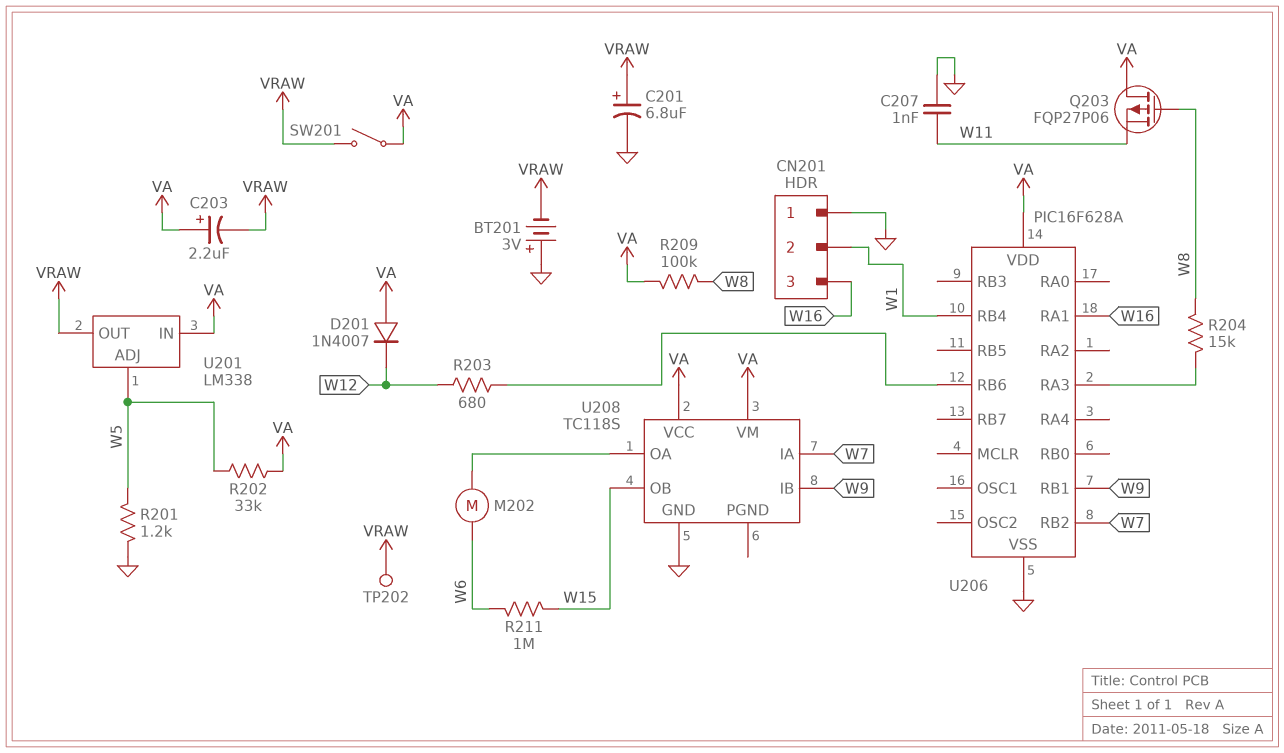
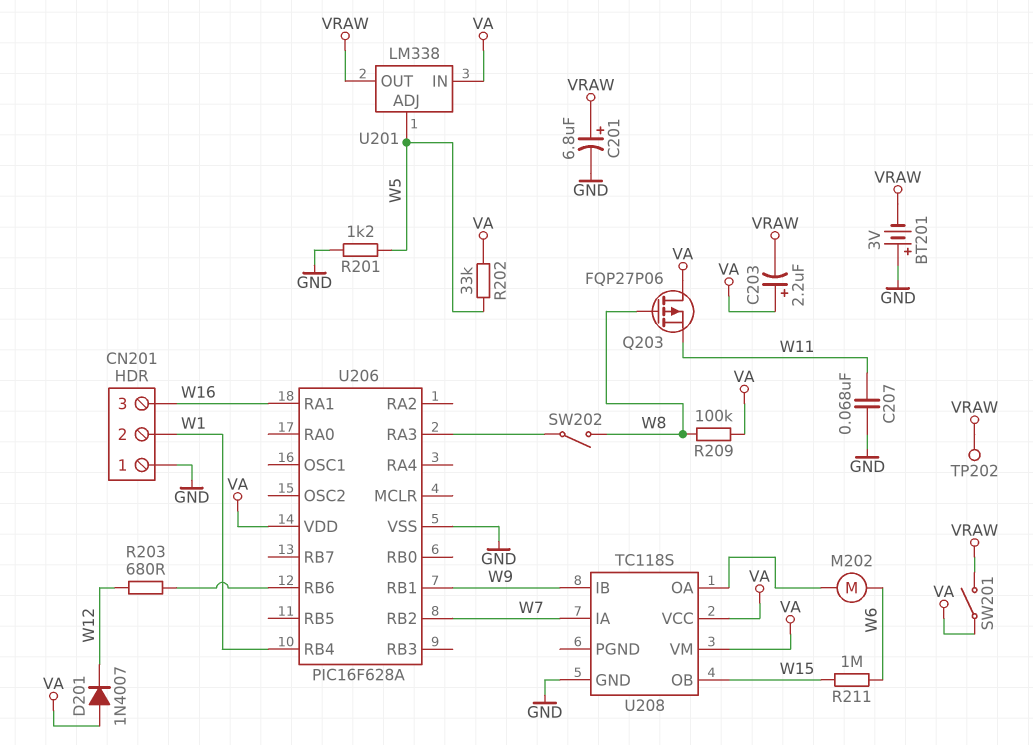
C207: 1nF (GND, W11) -> 68nF (GND, W11)
R204: 15k (U206/RA3, W8) -> none
SW202: none -> switch (U206/RA3, W8)

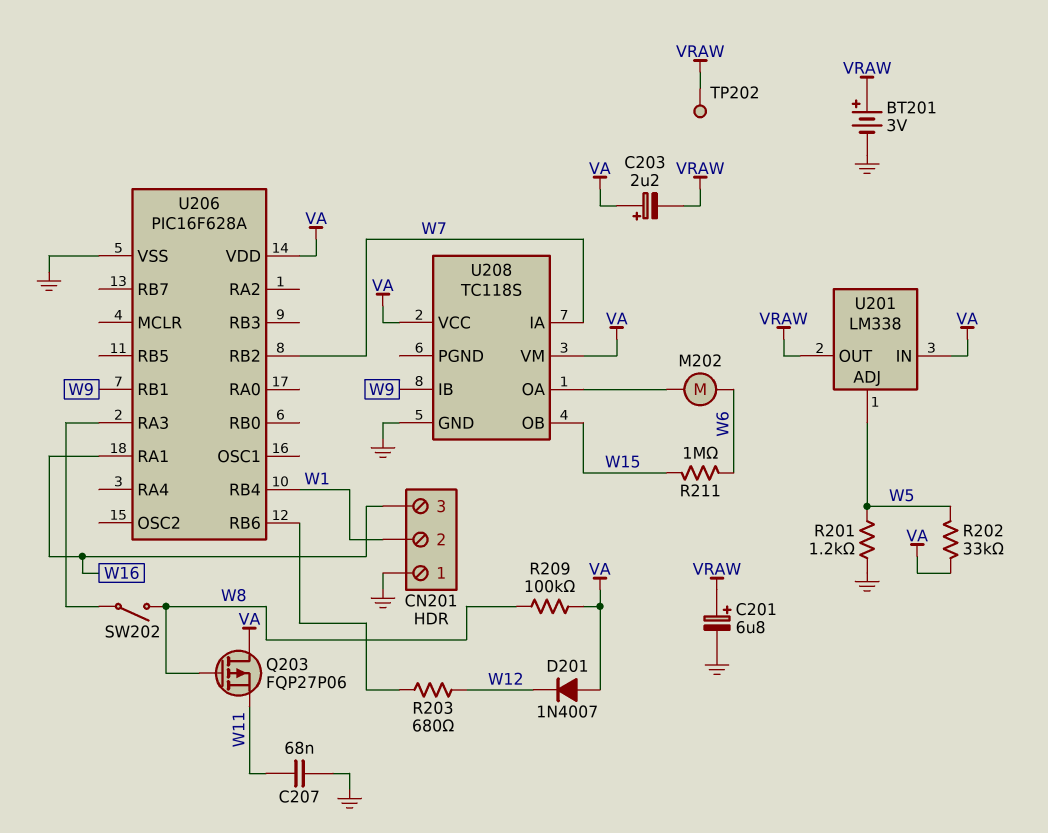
BT201: 3V (plus GND, minus VRAW) -> 3V (plus VRAW, minus GND)
SW201: switch (VA, VRAW) -> none

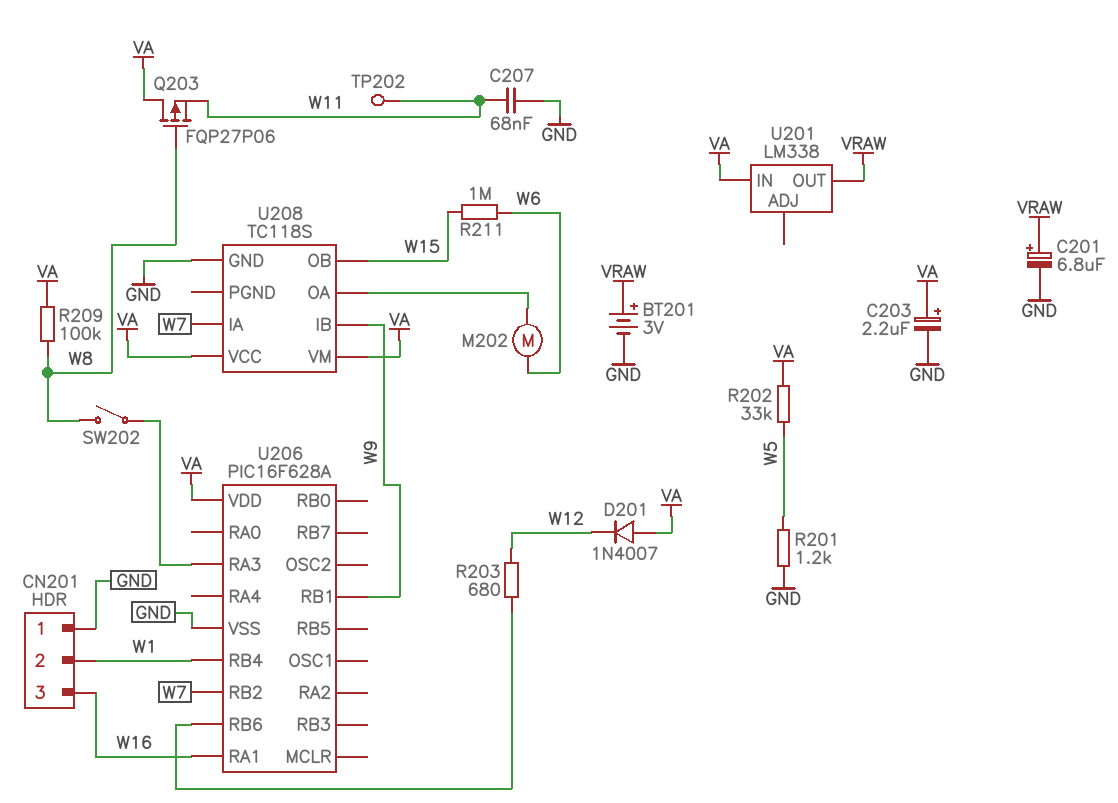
C203: 2.2uF (plus VA, minus VRAW) -> 2.2uF (plus VA, minus GND)
TP202: test point (VRAW) -> test point (W11)
U201 pin ADJ: W5 -> none

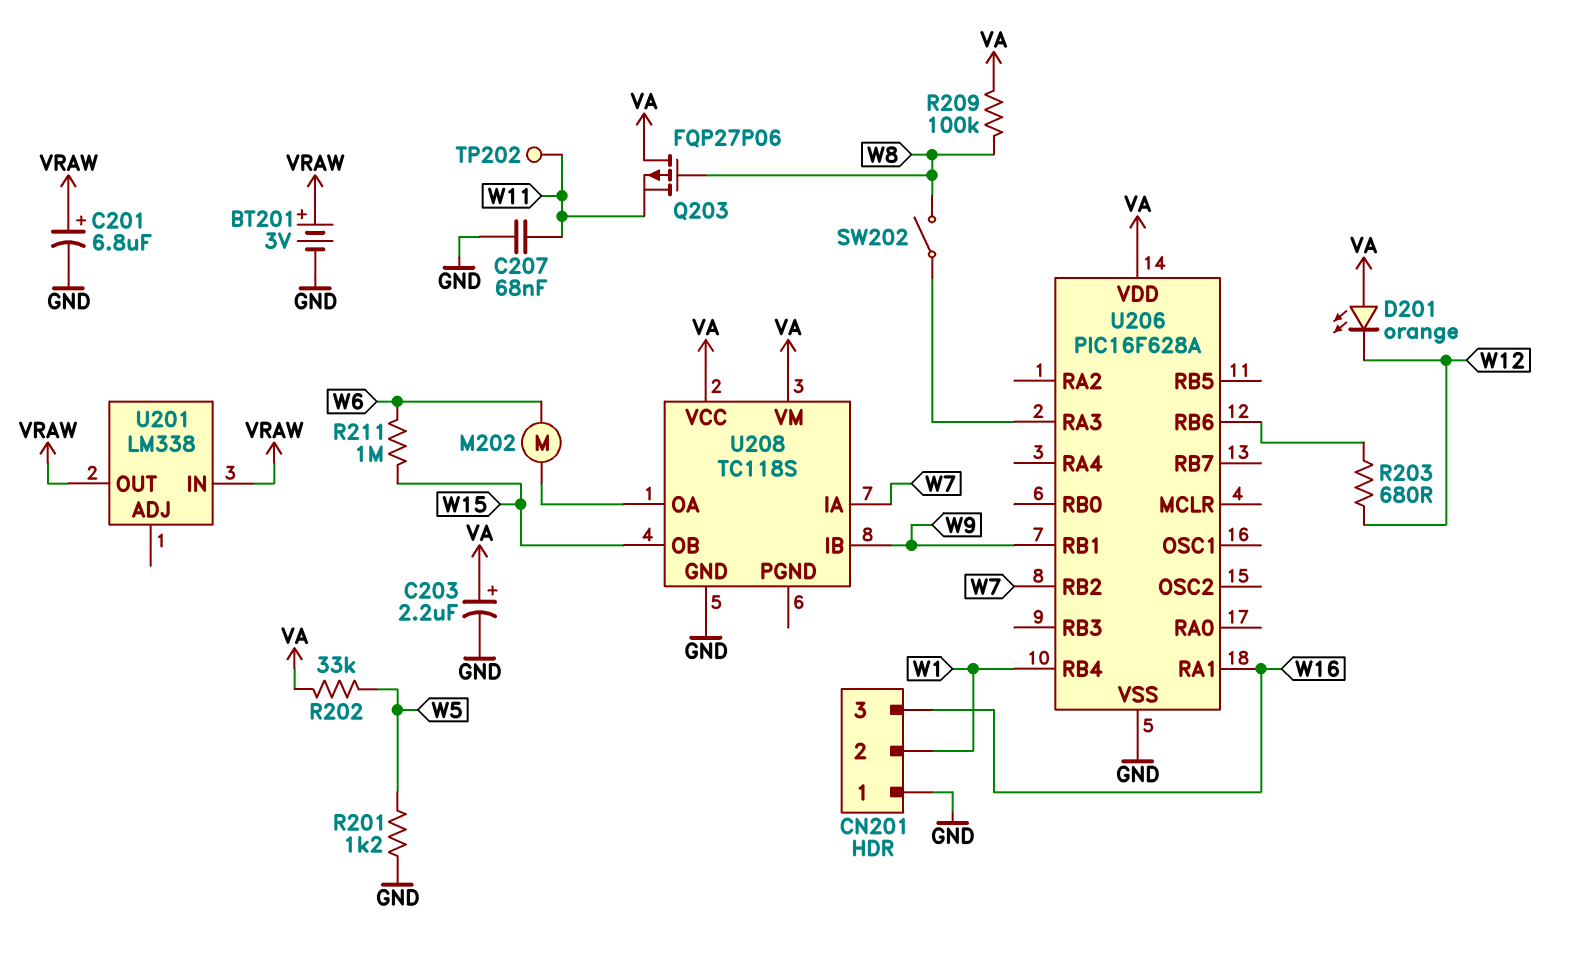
D201: diode 1N4007 (A VA, K W12) -> LED orange (A VA, K W12)
U201 pin IN: VA -> VRAW

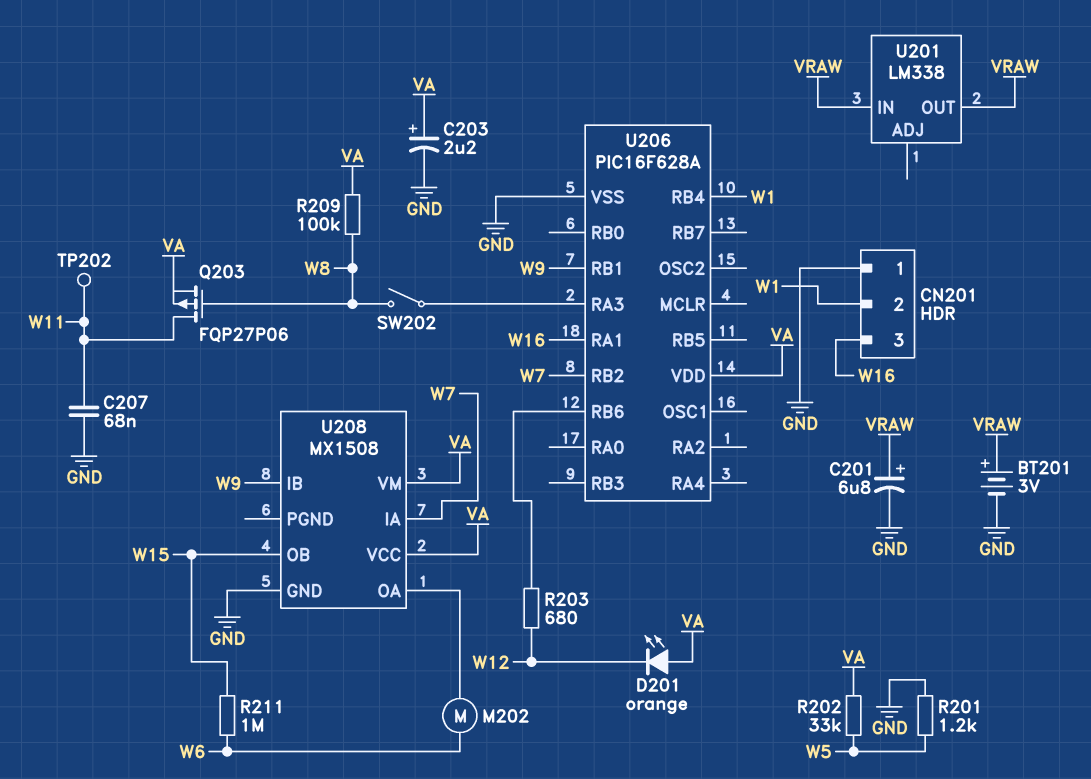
Q203: PMOS FQP27P06 (G W8, D VA, S W11) -> PMOS FQP27P06 (G W8, D W11, S VA)
U208: TC118S -> MX1508

